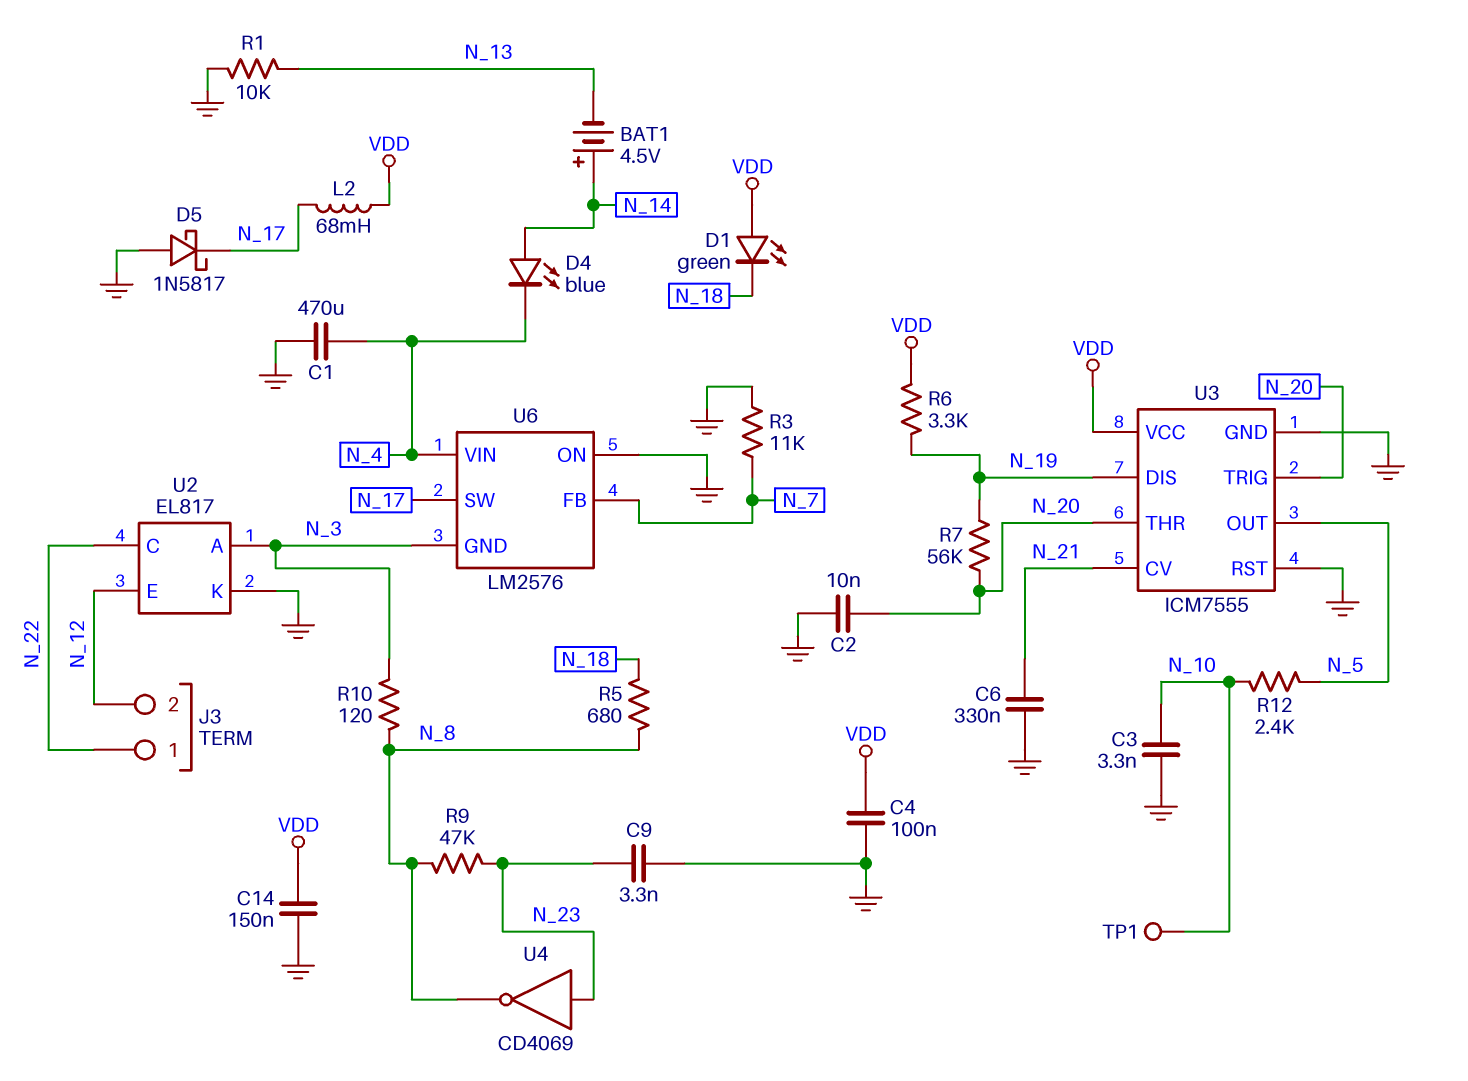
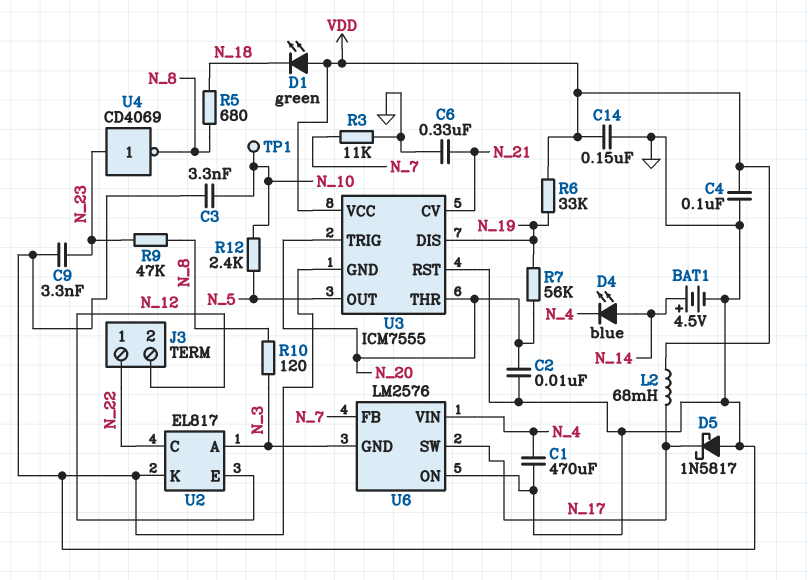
BAT1: 4.5V (plus N_14, minus N_13) -> 4.5V (plus N_14, minus GND)
R1: 10k (GND, N_13) -> none
R6: 3.3k (N_19, VDD) -> 33k (N_19, VDD)

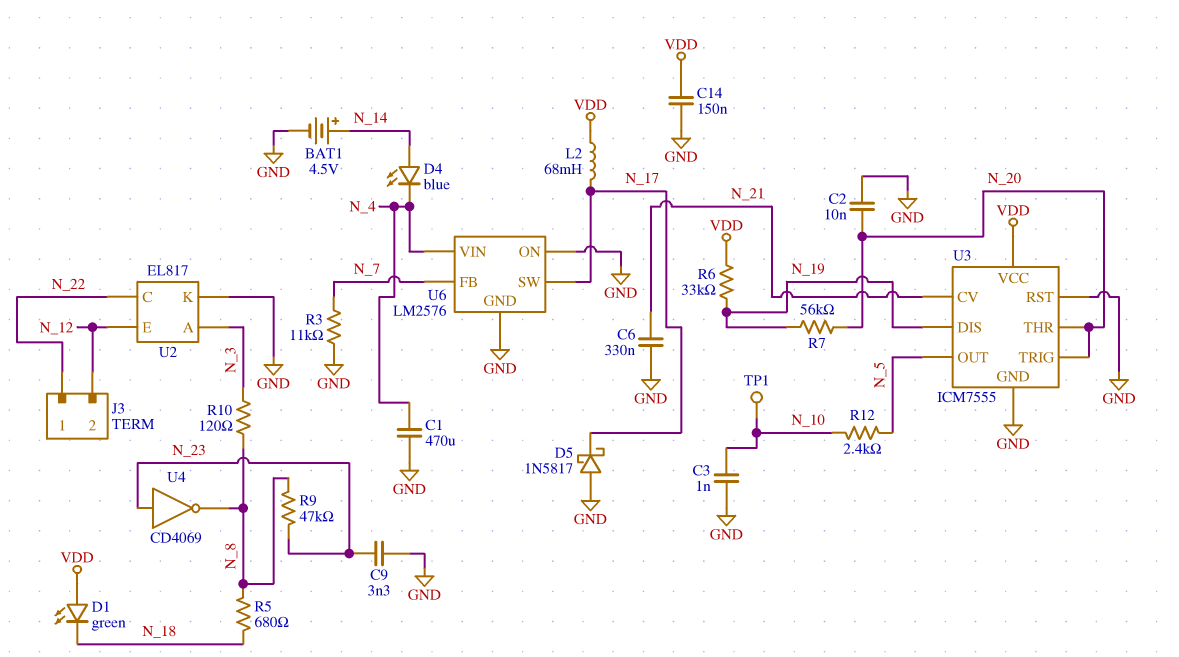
C3: 3.3nF (GND, N_10) -> 1nF (GND, N_10)
C4: 100nF (GND, VDD) -> none
U6 pin GND: N_3 -> GND

